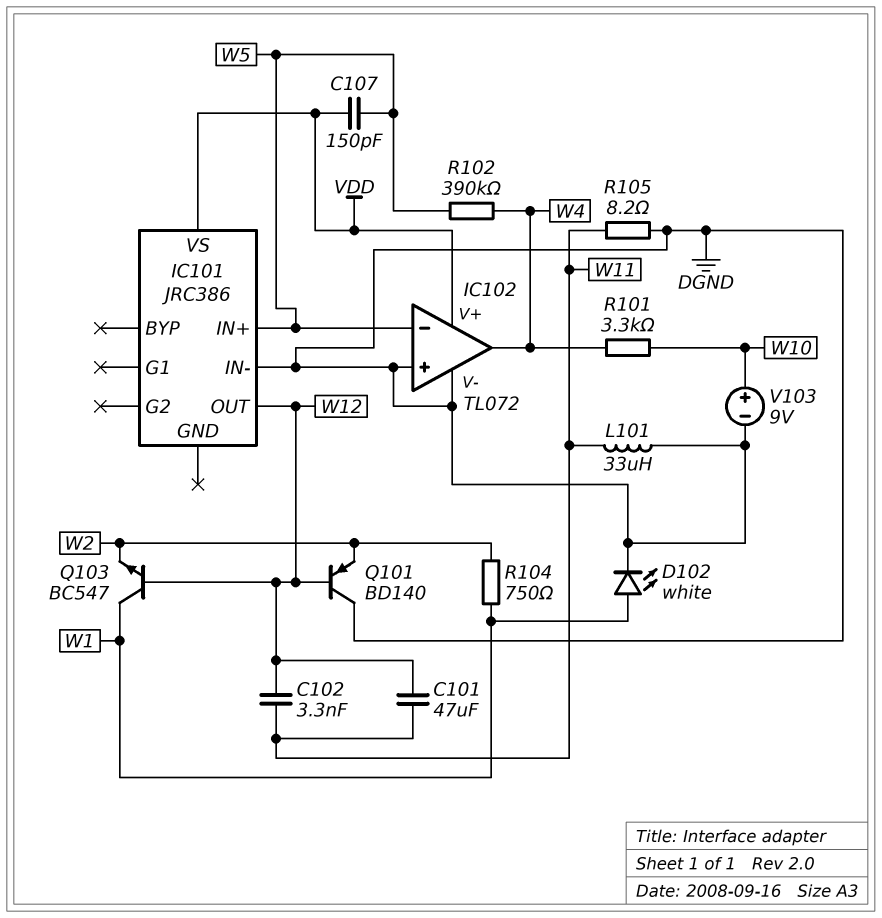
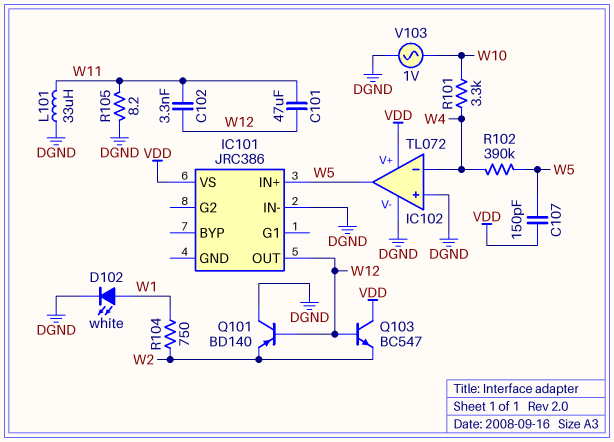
IC102 pin in-: W5 -> W4
IC102 pin out: W4 -> W5
Q103: NPN BC547 (B W12, C W1, E W2) -> NPN BC547 (B W12, C VDD, E W2)
V103: 9V (plus W10, minus DGND) -> AC 1V (DGND, W10)

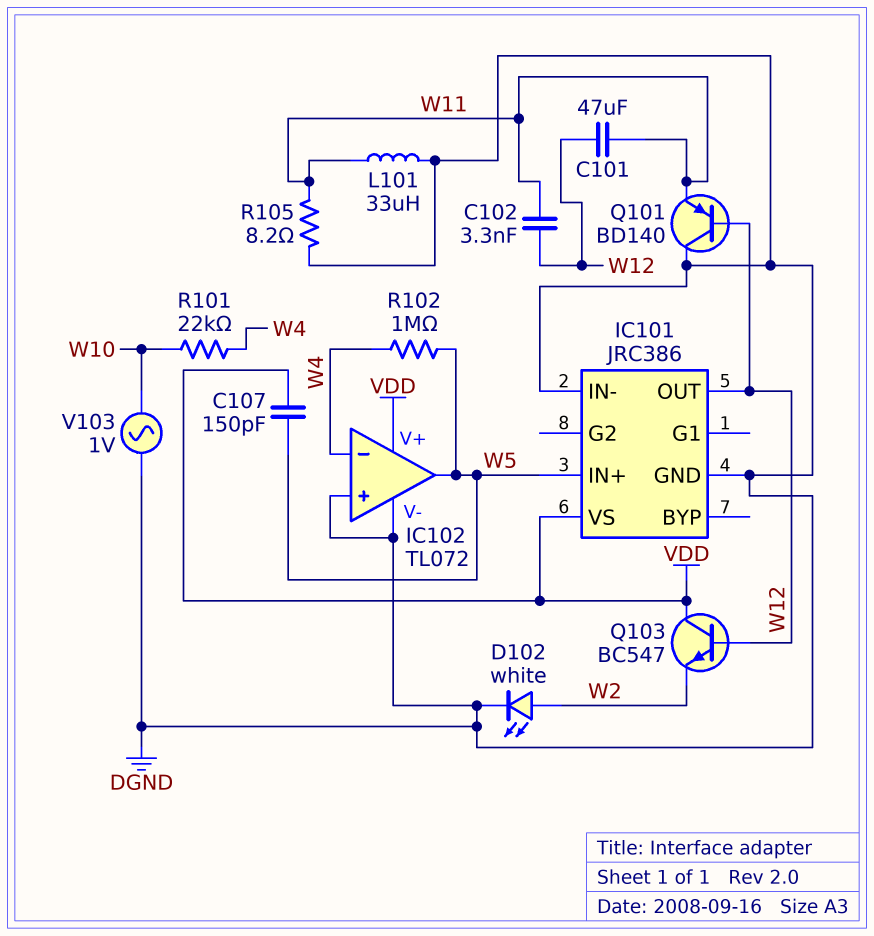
D102: LED white (A W1, K DGND) -> LED white (A W2, K DGND)
IC101 pin GND: none -> DGND
Q101: PNP BD140 (B W12, C DGND, E W2) -> PNP BD140 (B W12, C DGND, E W11)
R101: 3.3k (W4, W10) -> 22k (W4, W10)
R102: 390k (W4, W5) -> 1M (W4, W5)
R104: 750 (W1, W2) -> none

